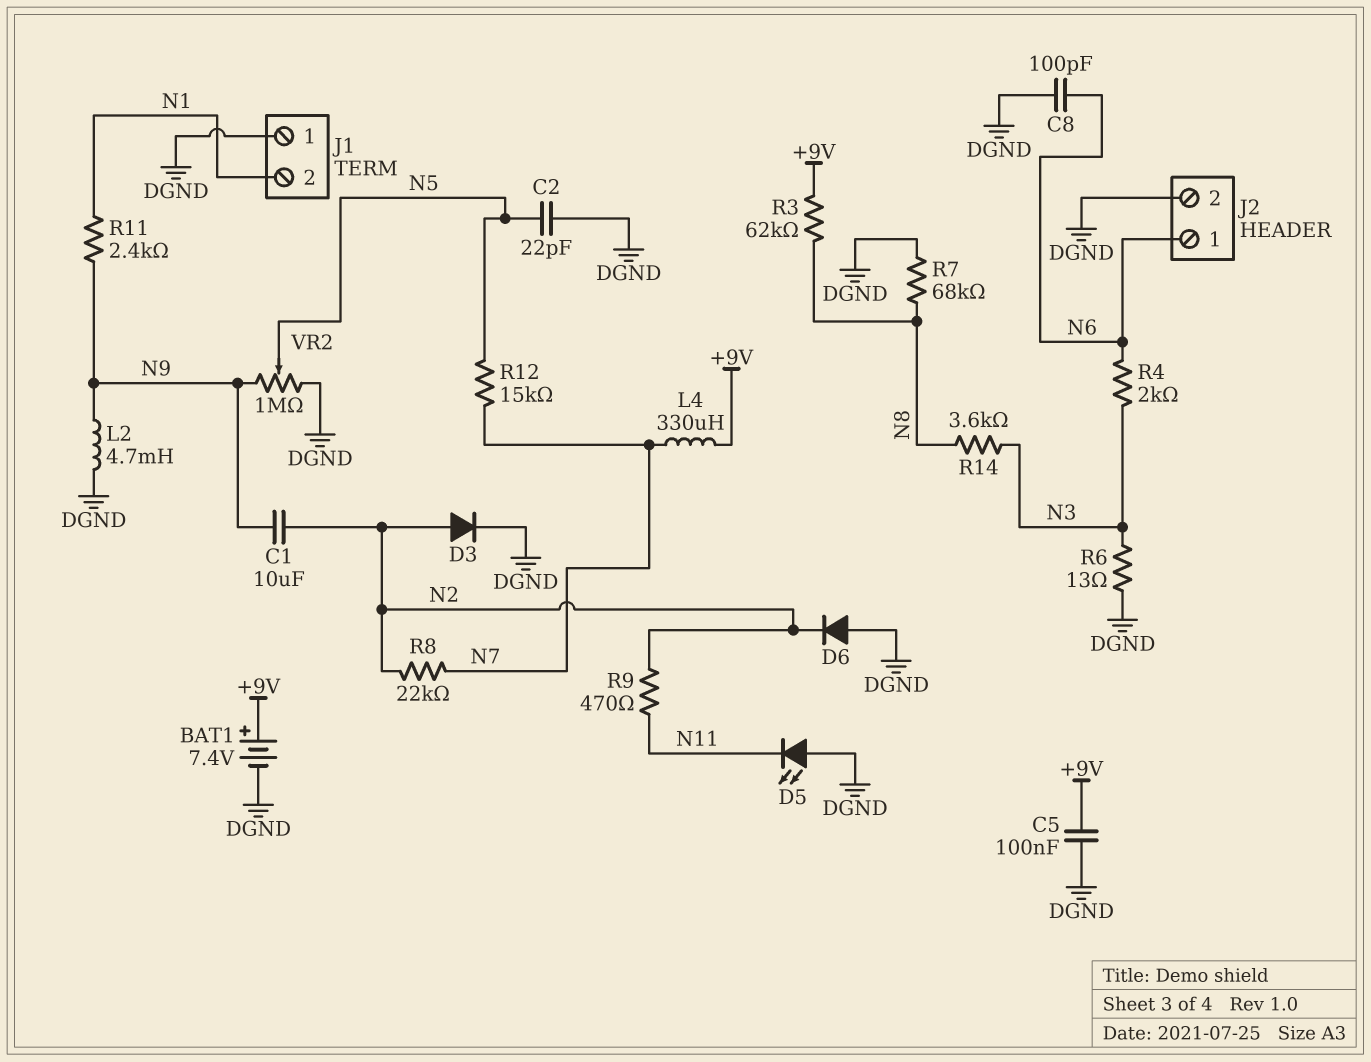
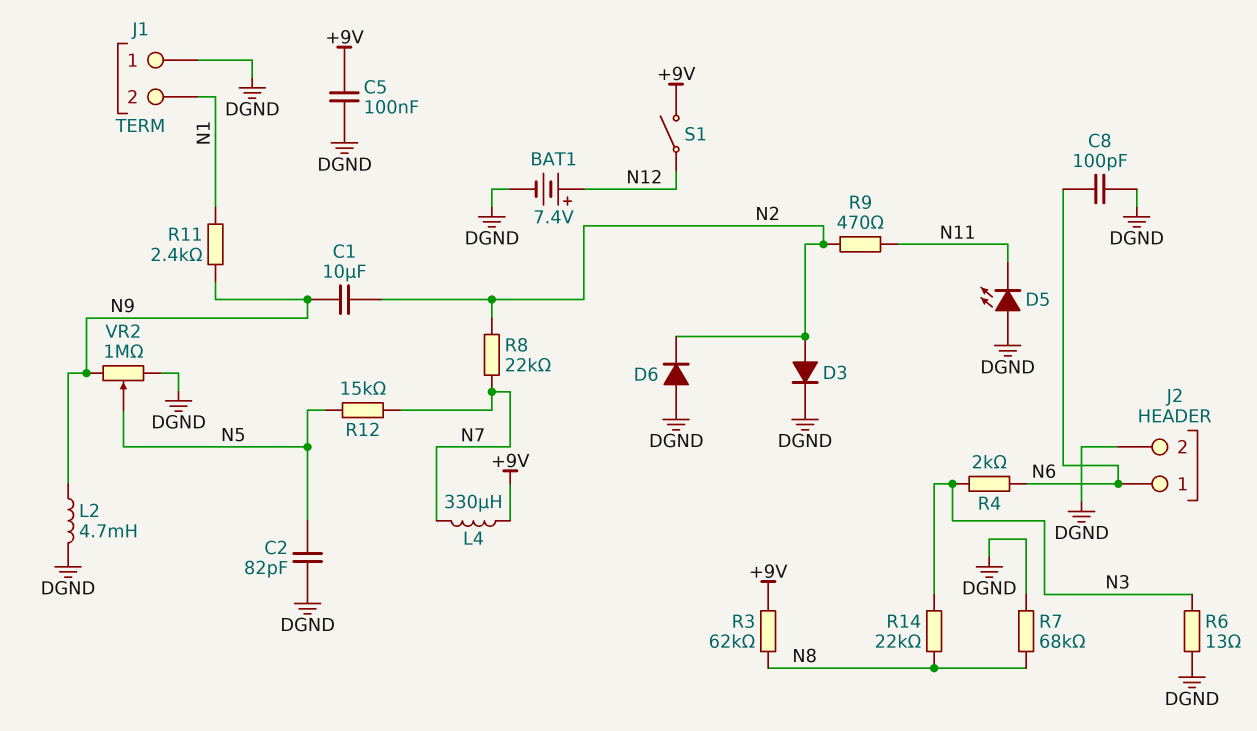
BAT1: 7.4V (plus +9V, minus DGND) -> 7.4V (plus N12, minus DGND)
C2: 22pF (DGND, N5) -> 82pF (DGND, N5)
R14: 3.6k (N3, N8) -> 22k (N3, N8)
S1: none -> switch (+9V, N12)

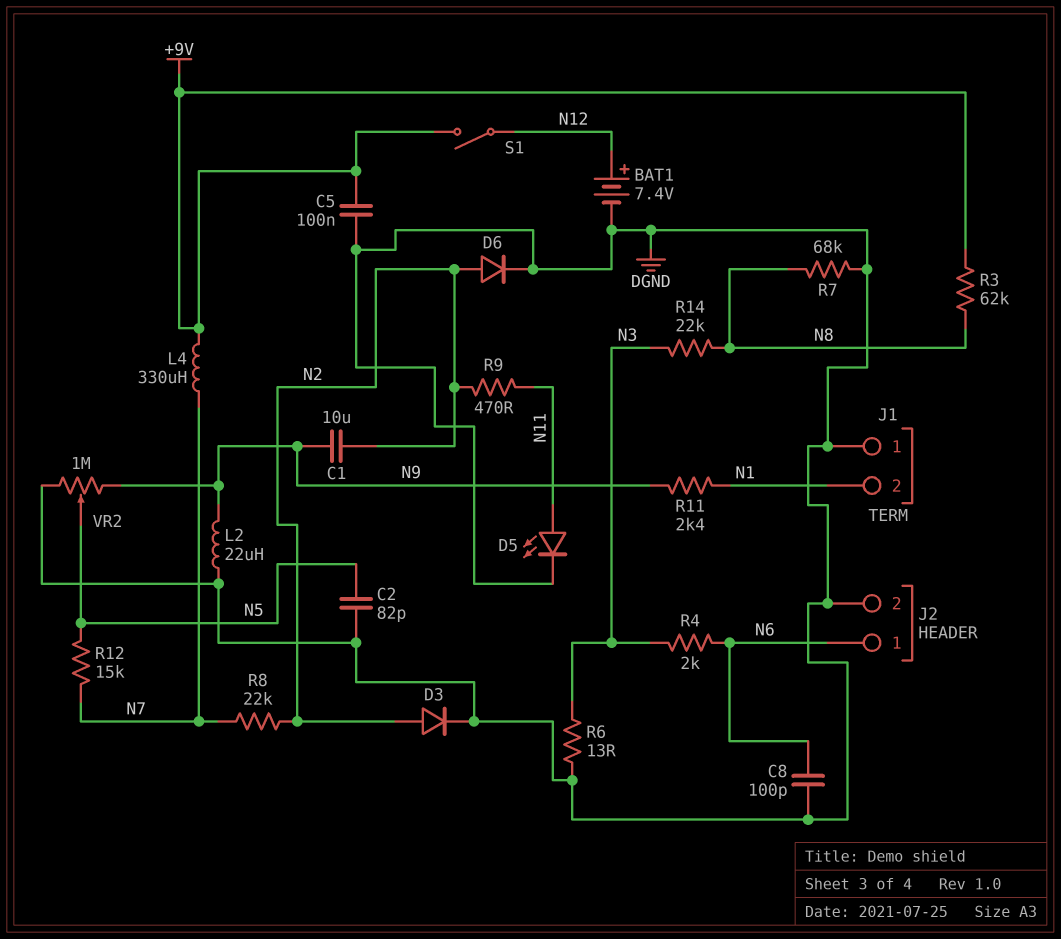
D5: LED (A DGND, K N11) -> LED (A N11, K DGND)
D6: diode (A DGND, K N2) -> diode (A N2, K DGND)
L2: 4.7mH (DGND, N9) -> 22uH (DGND, N9)

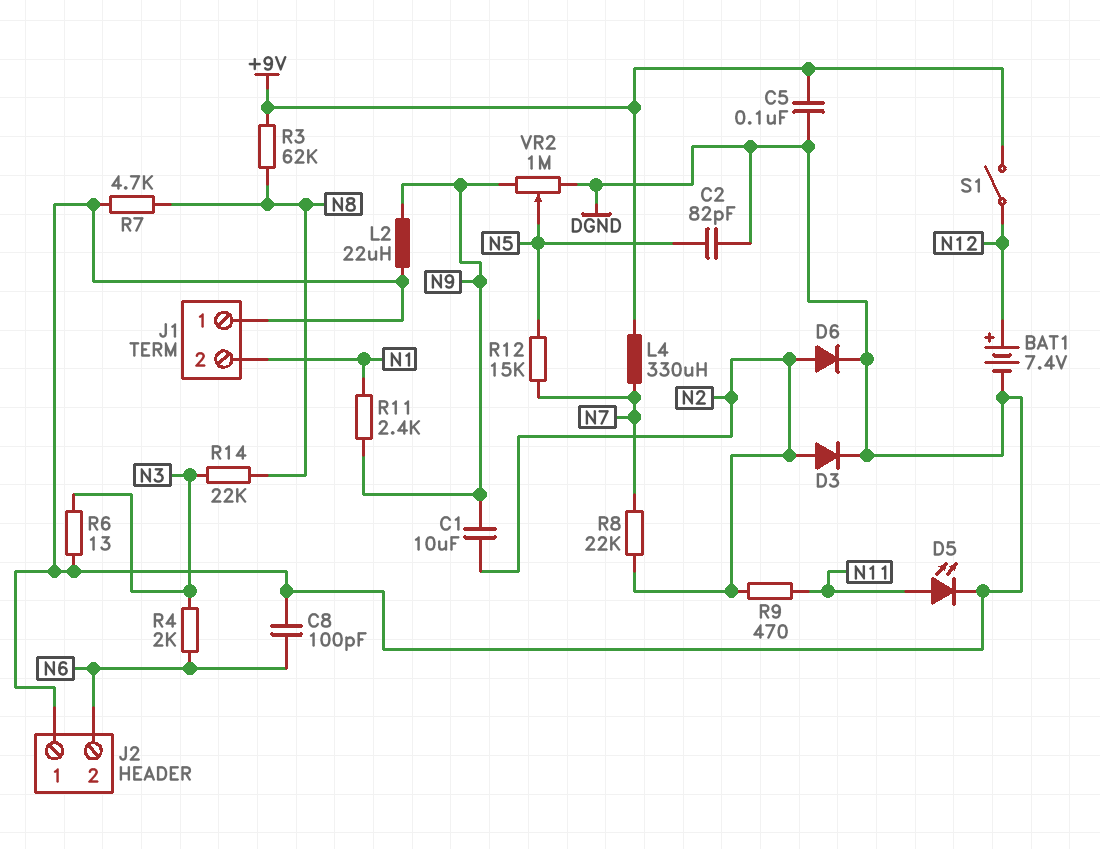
J2 pin 1: N6 -> DGND
J2 pin 2: DGND -> N6
R7: 68k (DGND, N8) -> 4.7k (DGND, N8)

